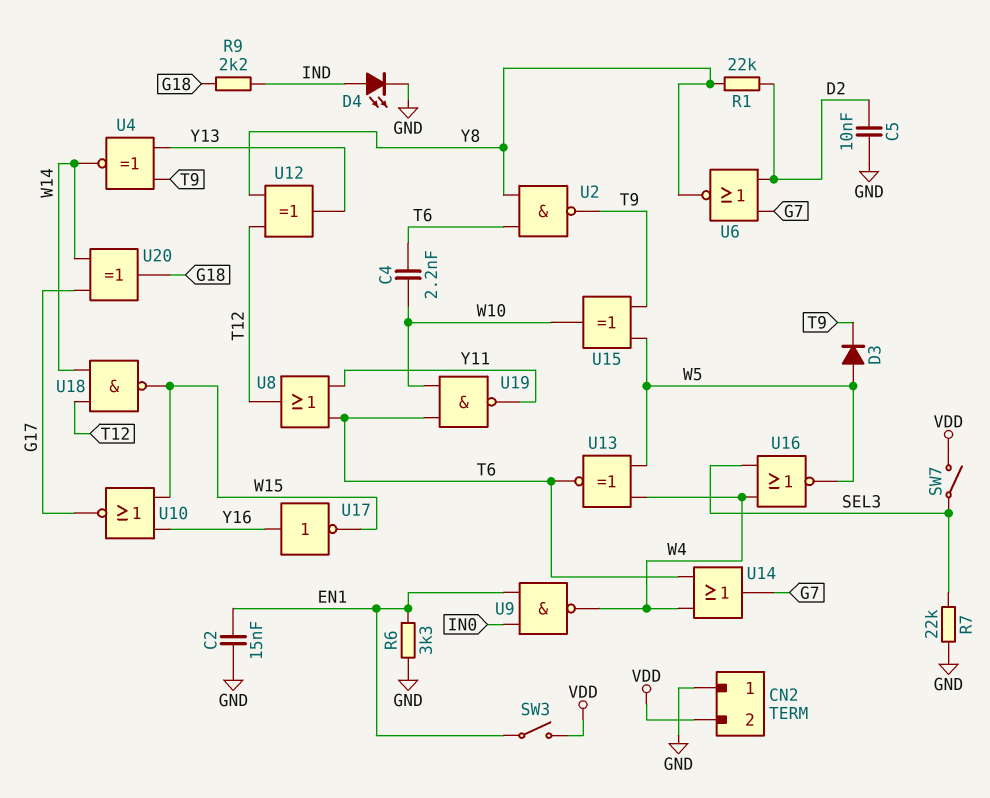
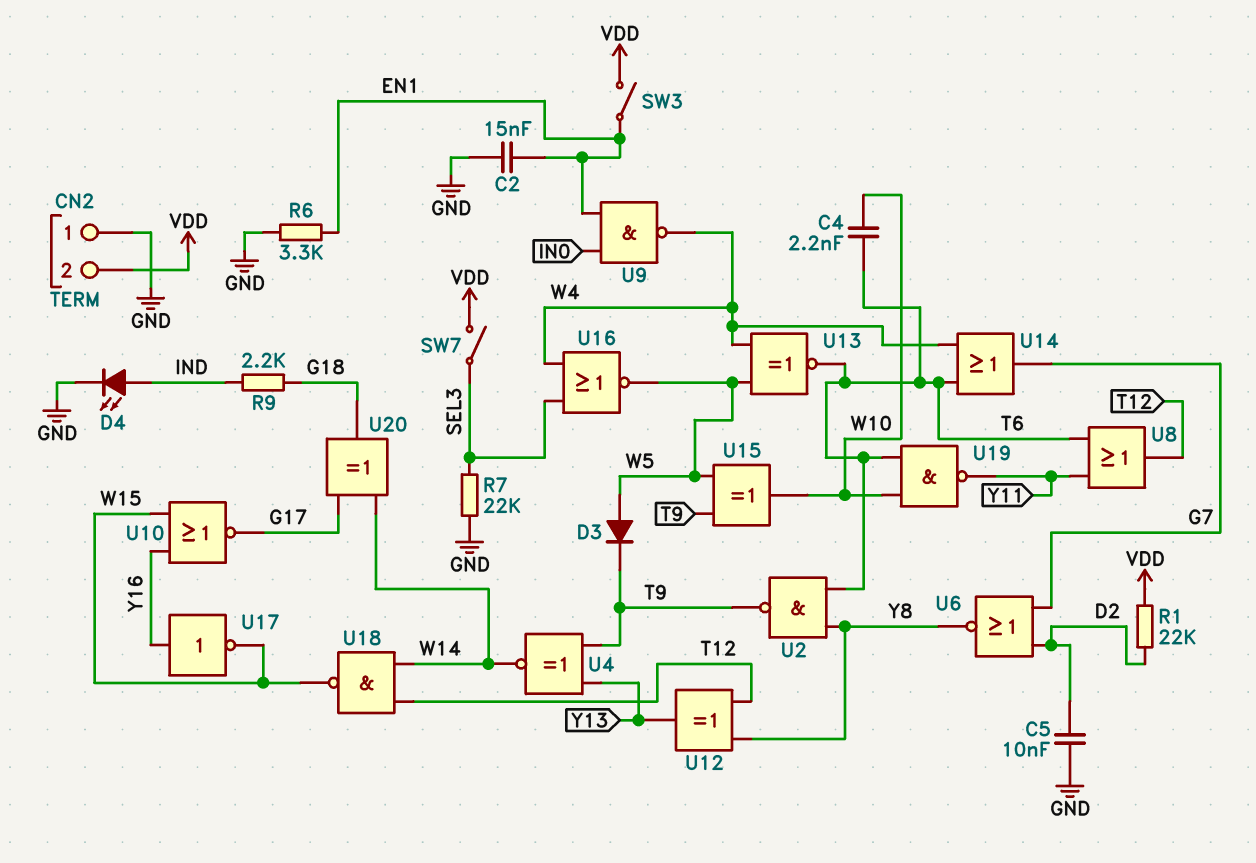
R1: 22k (D2, Y8) -> 22k (D2, VDD)

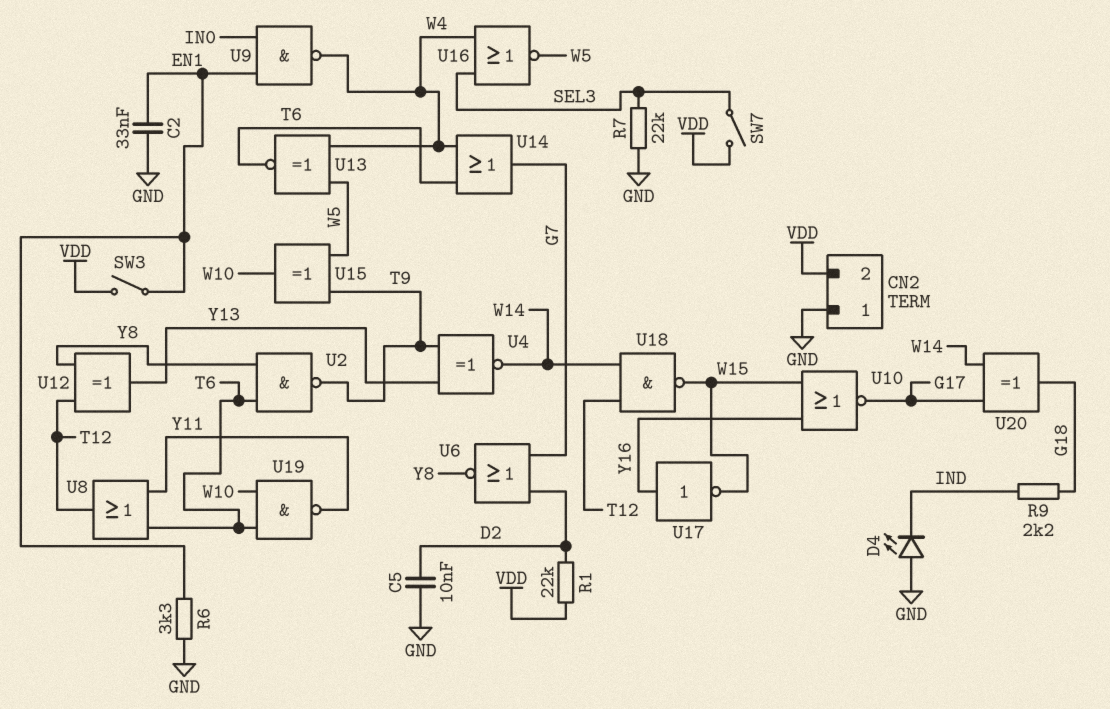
C2: 15nF (EN1, GND) -> 33nF (EN1, GND)
C4: 2.2nF (T6, W10) -> none
D3: diode (A W5, K T9) -> none
D4: LED (A IND, K GND) -> LED (A GND, K IND)

